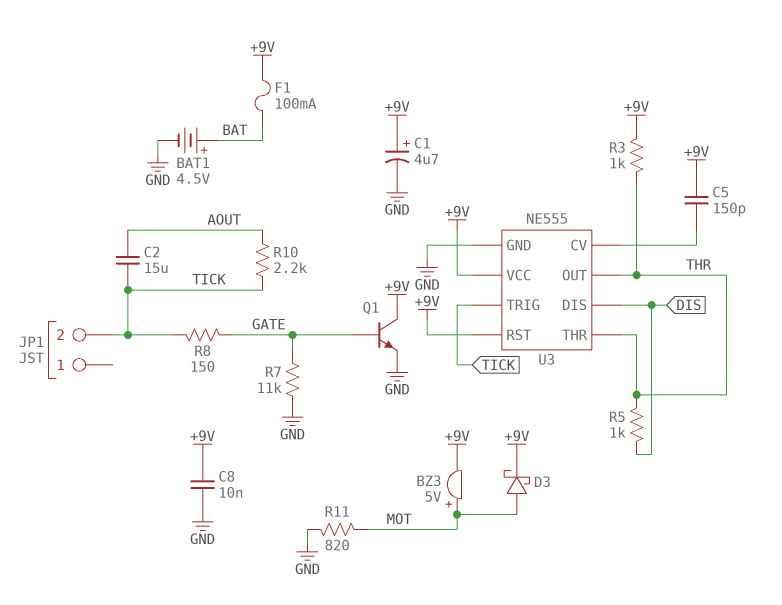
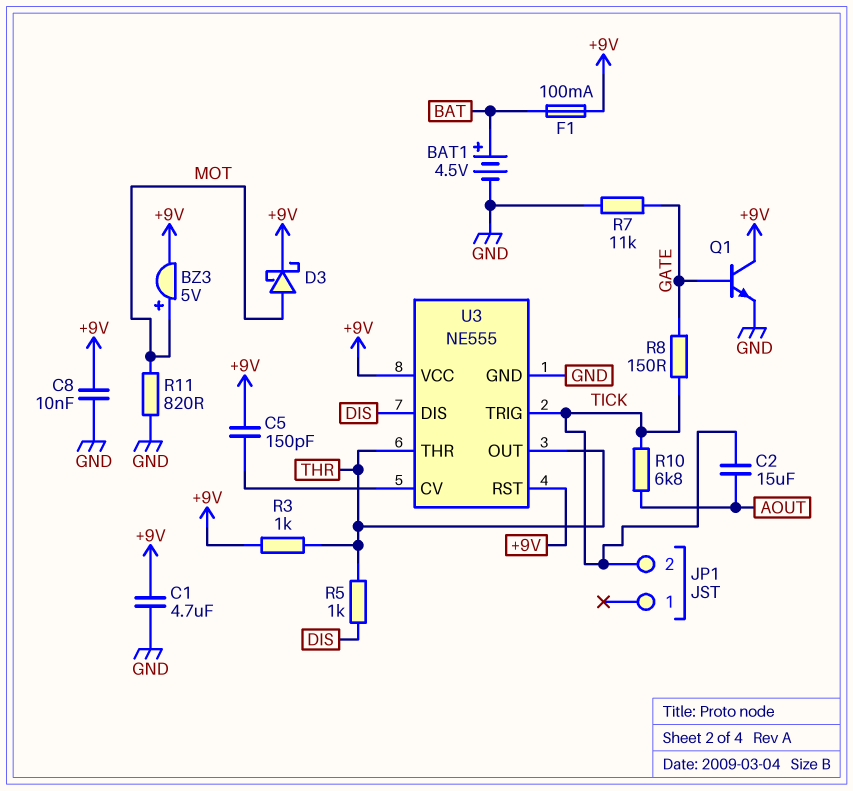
C1: 4.7uF (plus +9V, minus GND) -> 4.7uF (+9V, GND)
R10: 2.2k (AOUT, TICK) -> 6.8k (AOUT, TICK)

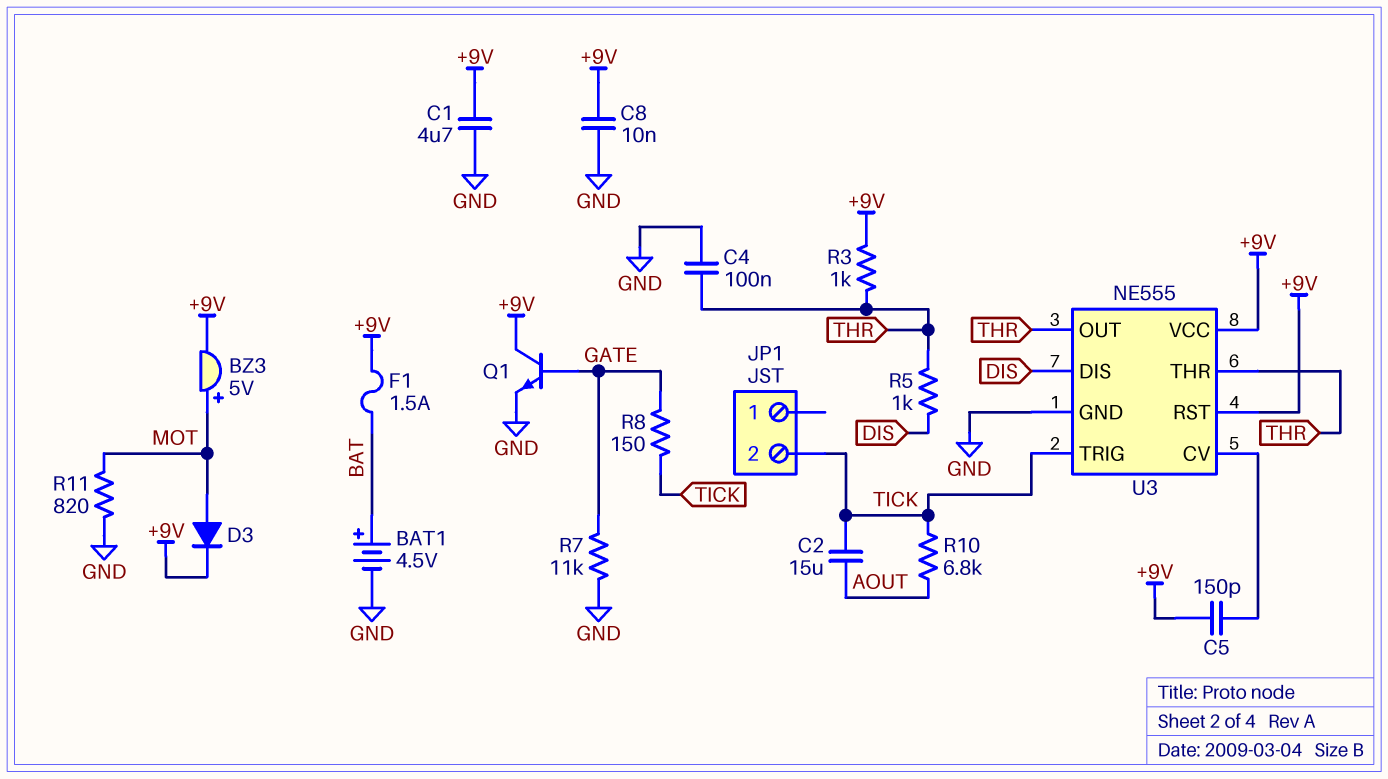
C4: none -> 100nF (GND, THR)
D3: schottky (A MOT, K +9V) -> diode (A MOT, K +9V)
F1: 100mA (+9V, BAT) -> 1.5A (+9V, BAT)

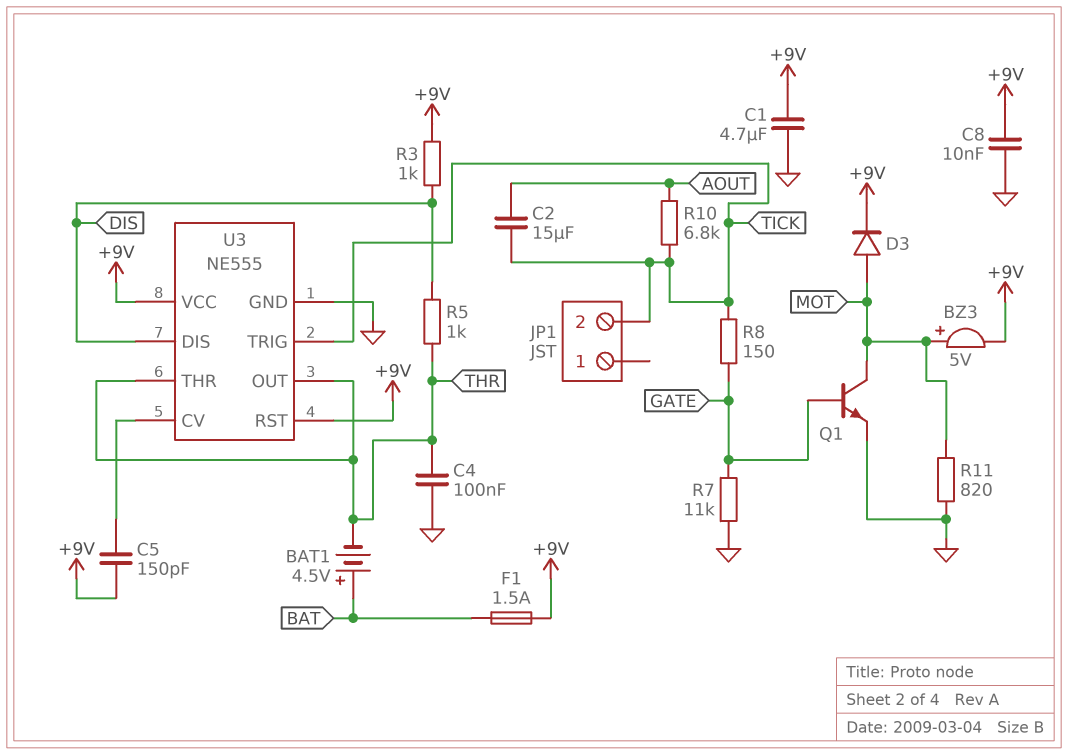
BAT1: 4.5V (plus BAT, minus GND) -> 4.5V (plus BAT, minus THR)
Q1: NPN (B GATE, C +9V, E GND) -> NPN (B GATE, C MOT, E GND)
R3: 1k (+9V, THR) -> 1k (+9V, DIS)

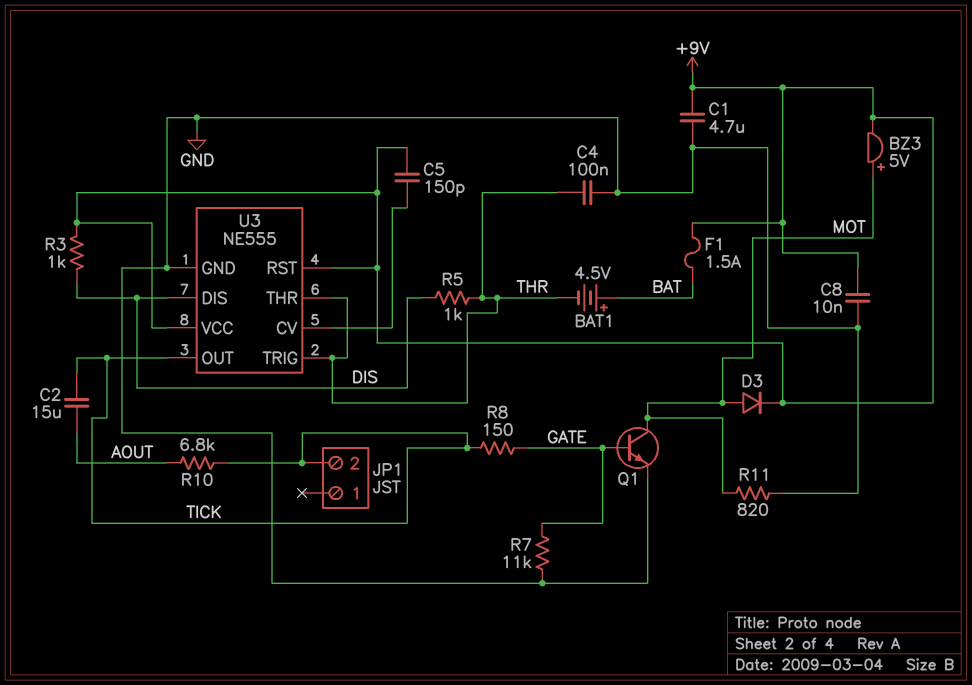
U3 pin OUT: THR -> TICK
U3 pin TRIG: TICK -> THR

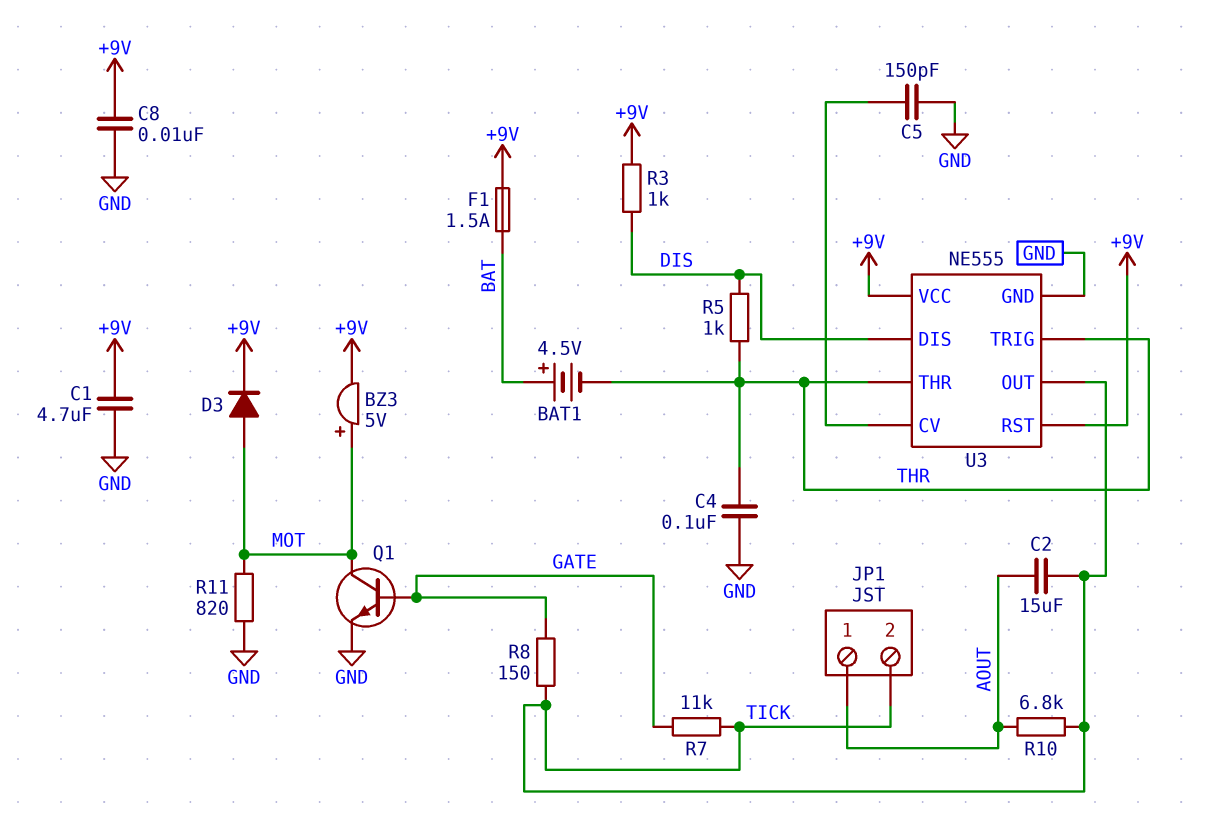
C5: 150pF (+9V, U3/CV) -> 150pF (GND, U3/CV)
JP1 pin 1: none -> AOUT
R7: 11k (GATE, GND) -> 11k (GATE, TICK)

